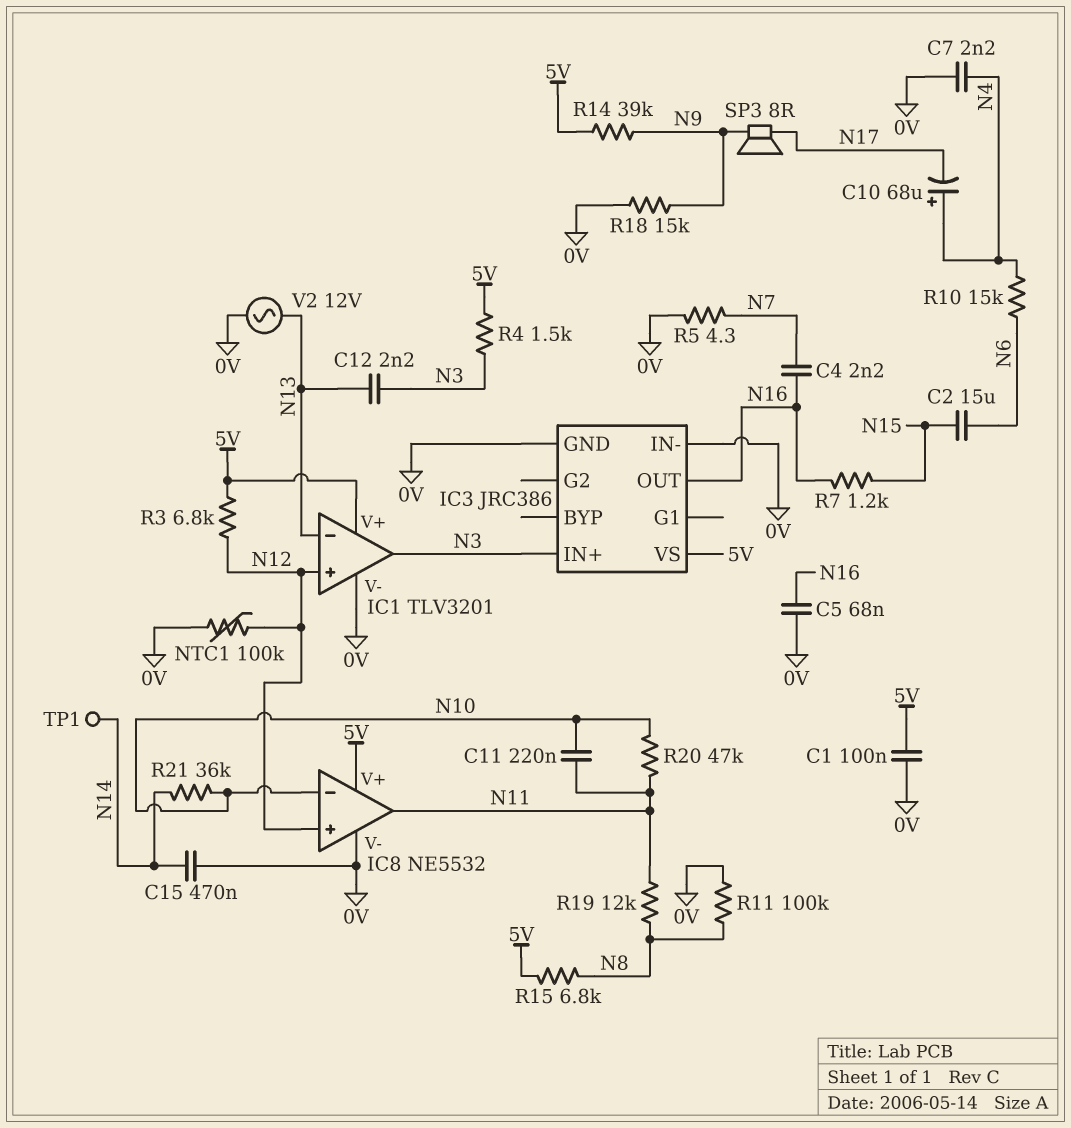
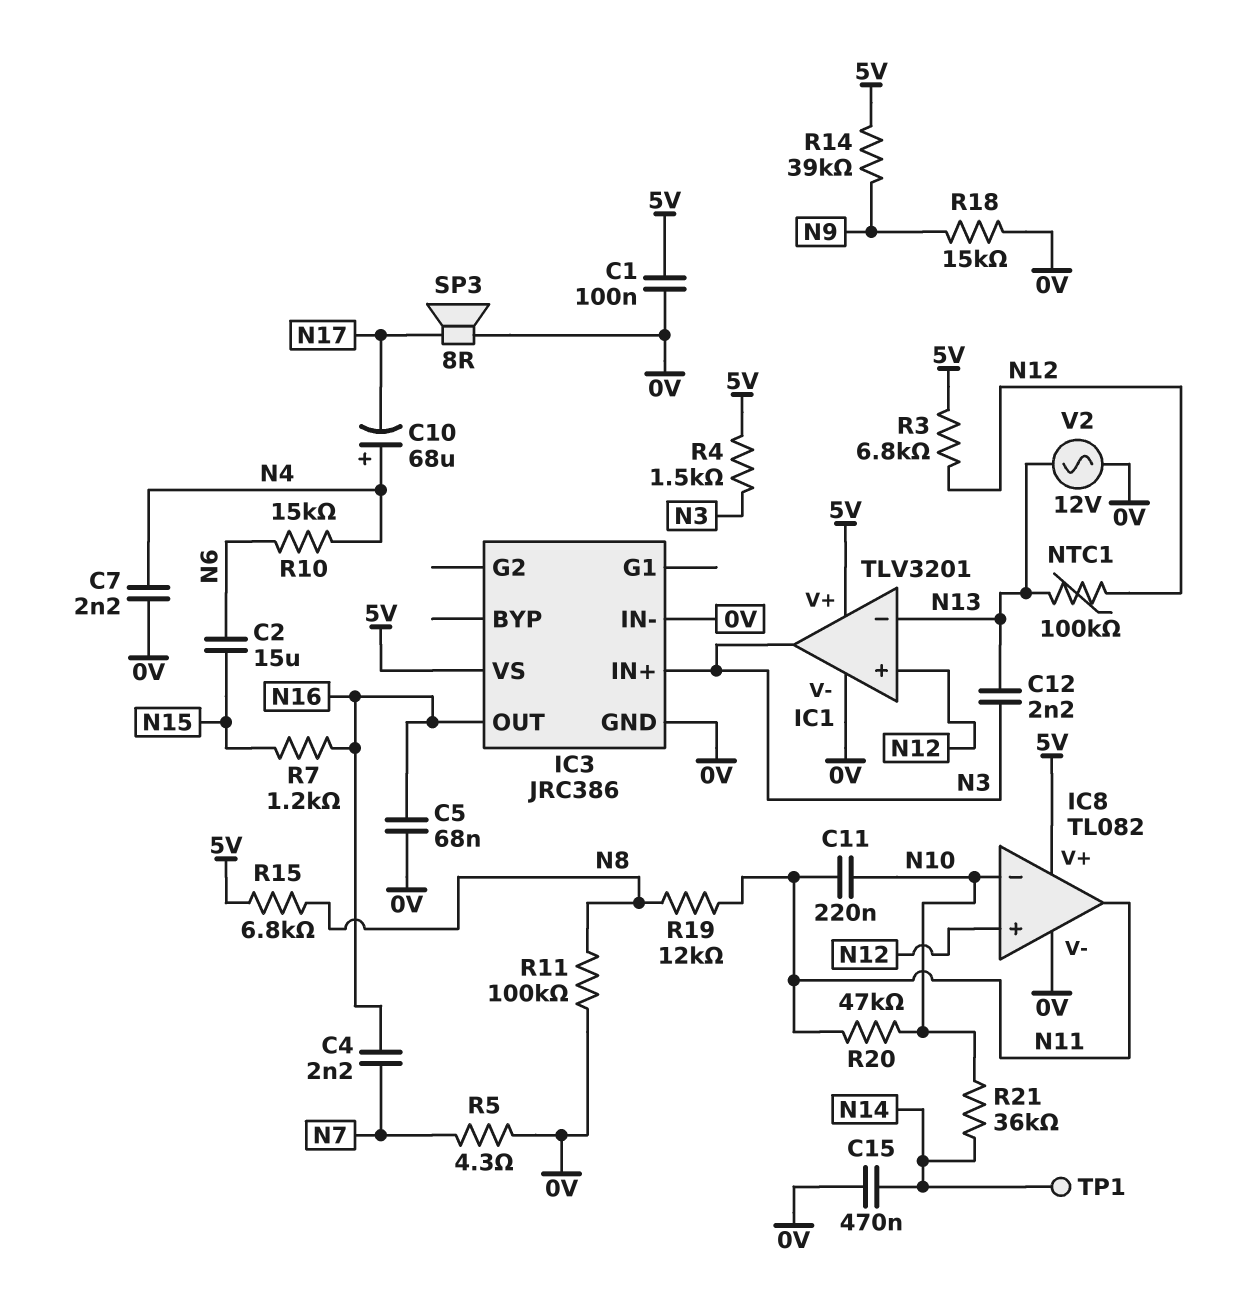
IC8: NE5532 -> TL082
NTC1: 100k (0V, N12) -> 100k (N12, N13)
SP3: speaker 8R (N9, N17) -> speaker 8R (0V, N17)

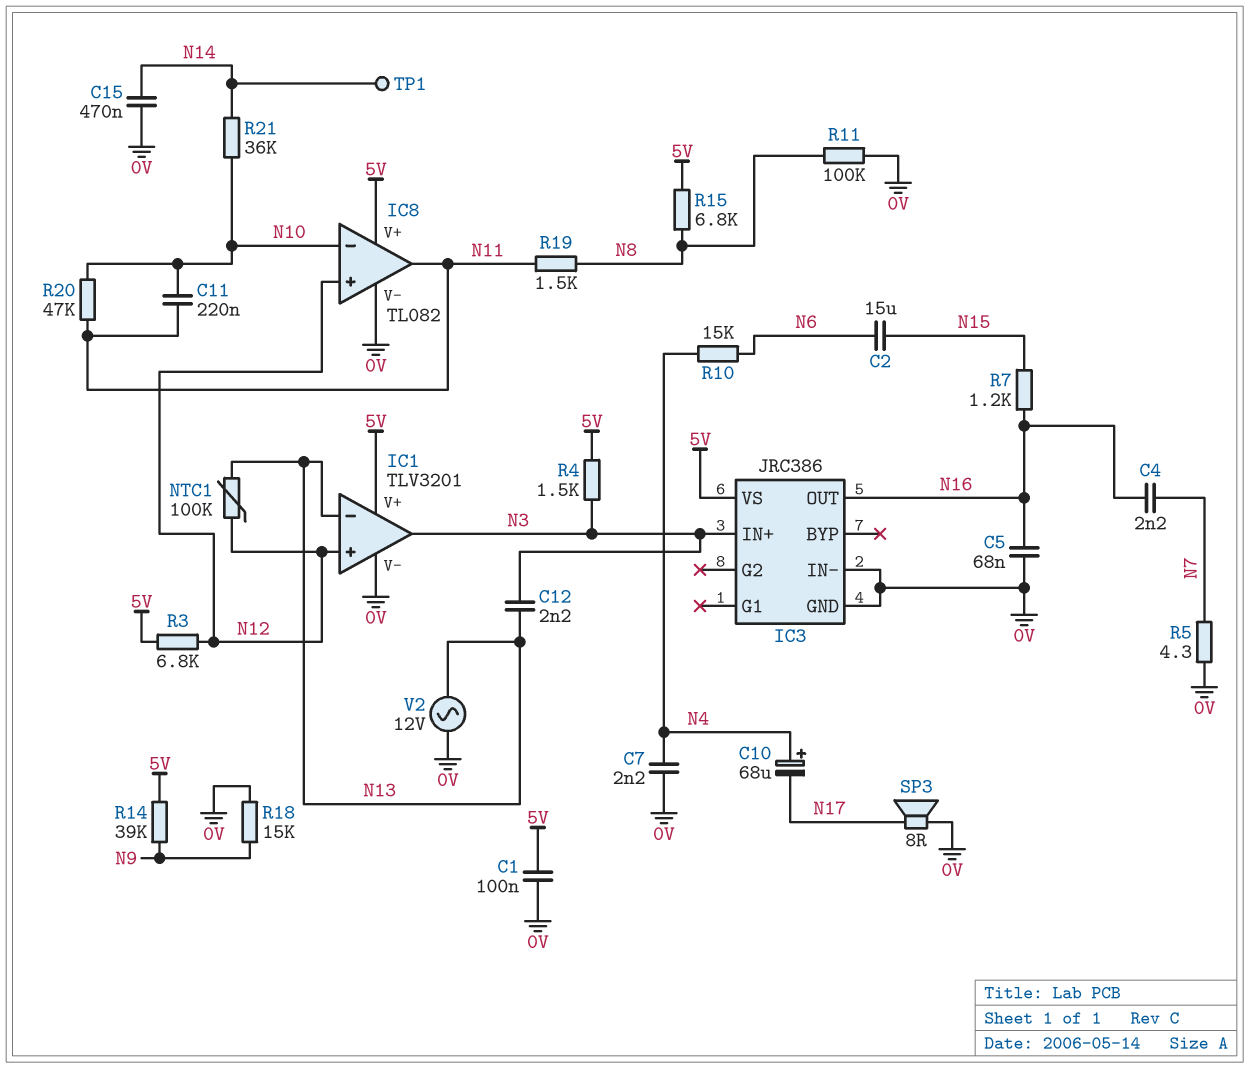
R19: 12k (N8, N11) -> 1.5k (N8, N11)

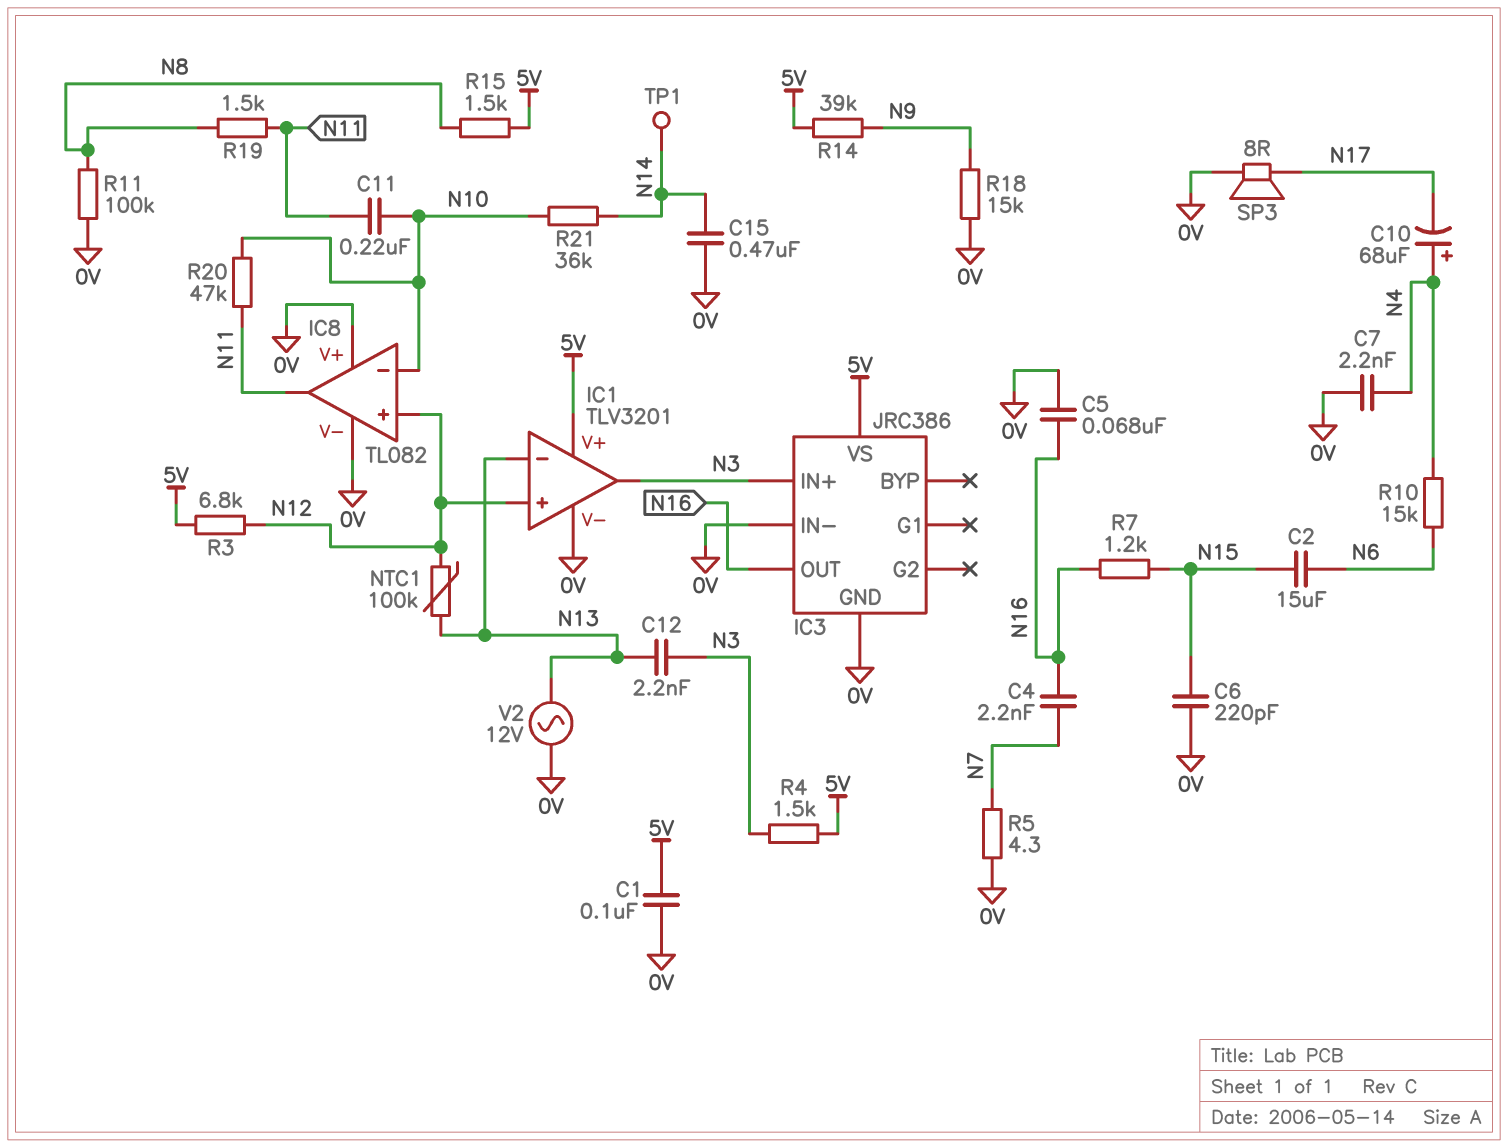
C6: none -> 220pF (0V, N15)
IC8 pin V+: 5V -> 0V
R15: 6.8k (5V, N8) -> 1.5k (5V, N8)

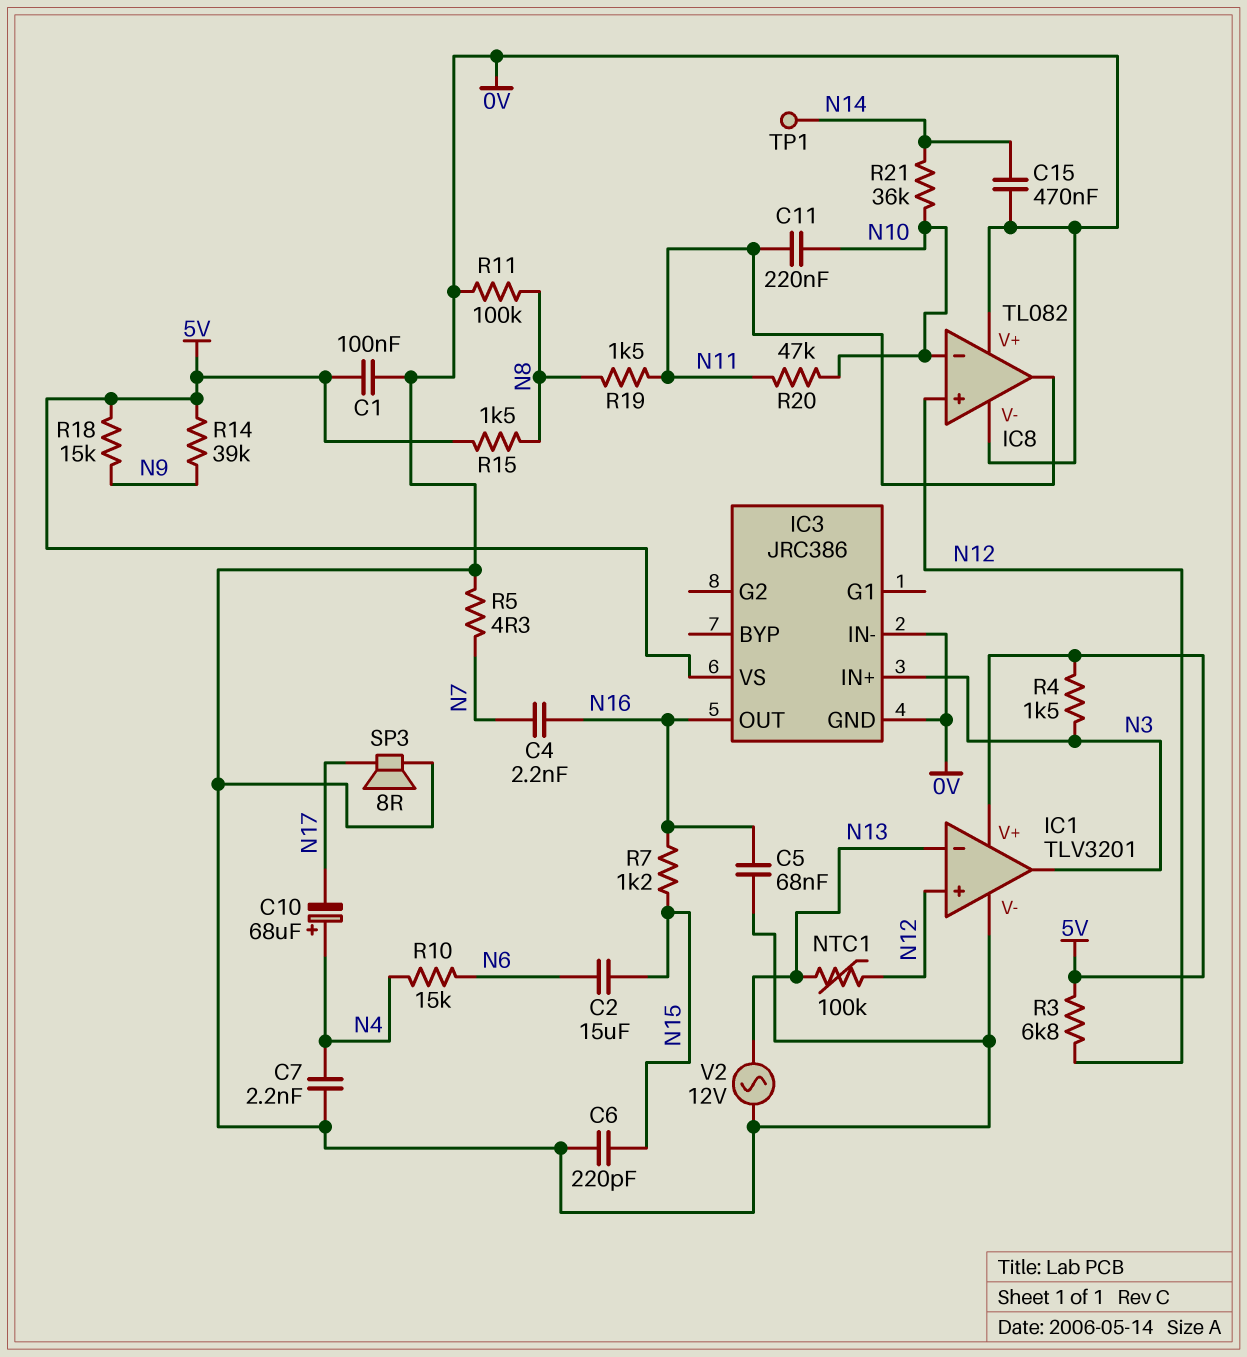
C12: 2.2nF (N3, N13) -> none
R18: 15k (0V, N9) -> 15k (5V, N9)

